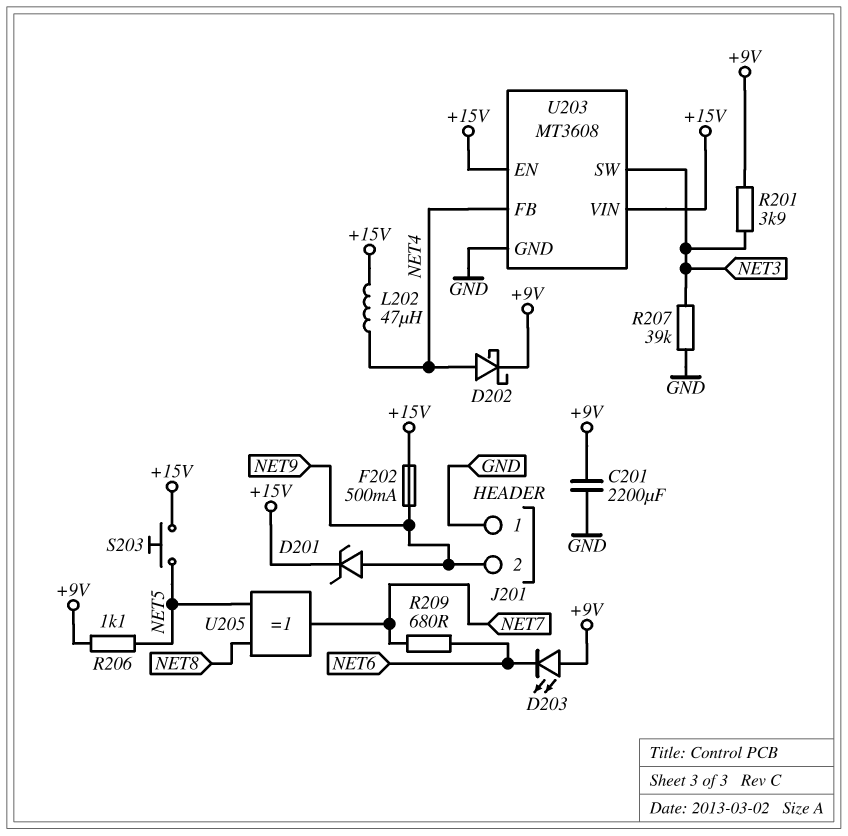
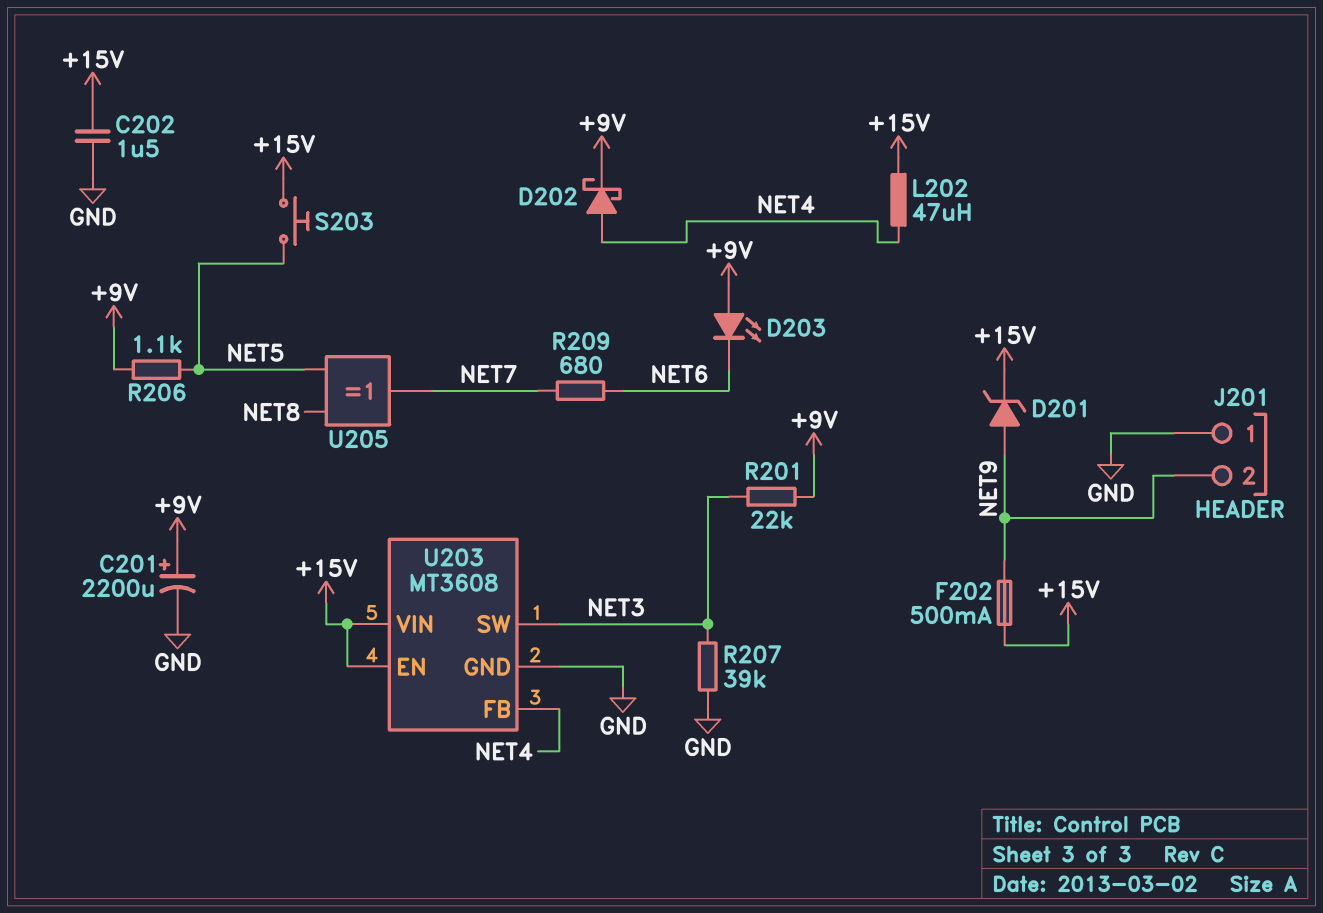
C201: 2200uF (+9V, GND) -> 2200uF (plus +9V, minus GND)
C202: none -> 1.5uF (+15V, GND)
R201: 3.9k (+9V, NET3) -> 22k (+9V, NET3)

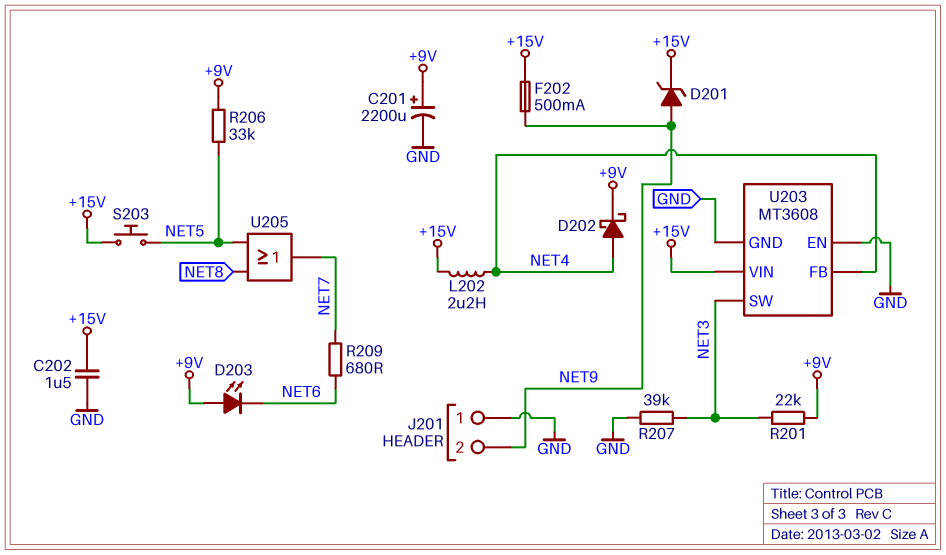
L202: 47uH (+15V, NET4) -> 2.2uH (+15V, NET4)
R206: 1.1k (+9V, NET5) -> 33k (+9V, NET5)
U203 pin EN: +15V -> GND
U205: XOR (in NET5, in NET8, out NET7) -> OR (in NET5, in NET8, out NET7)

